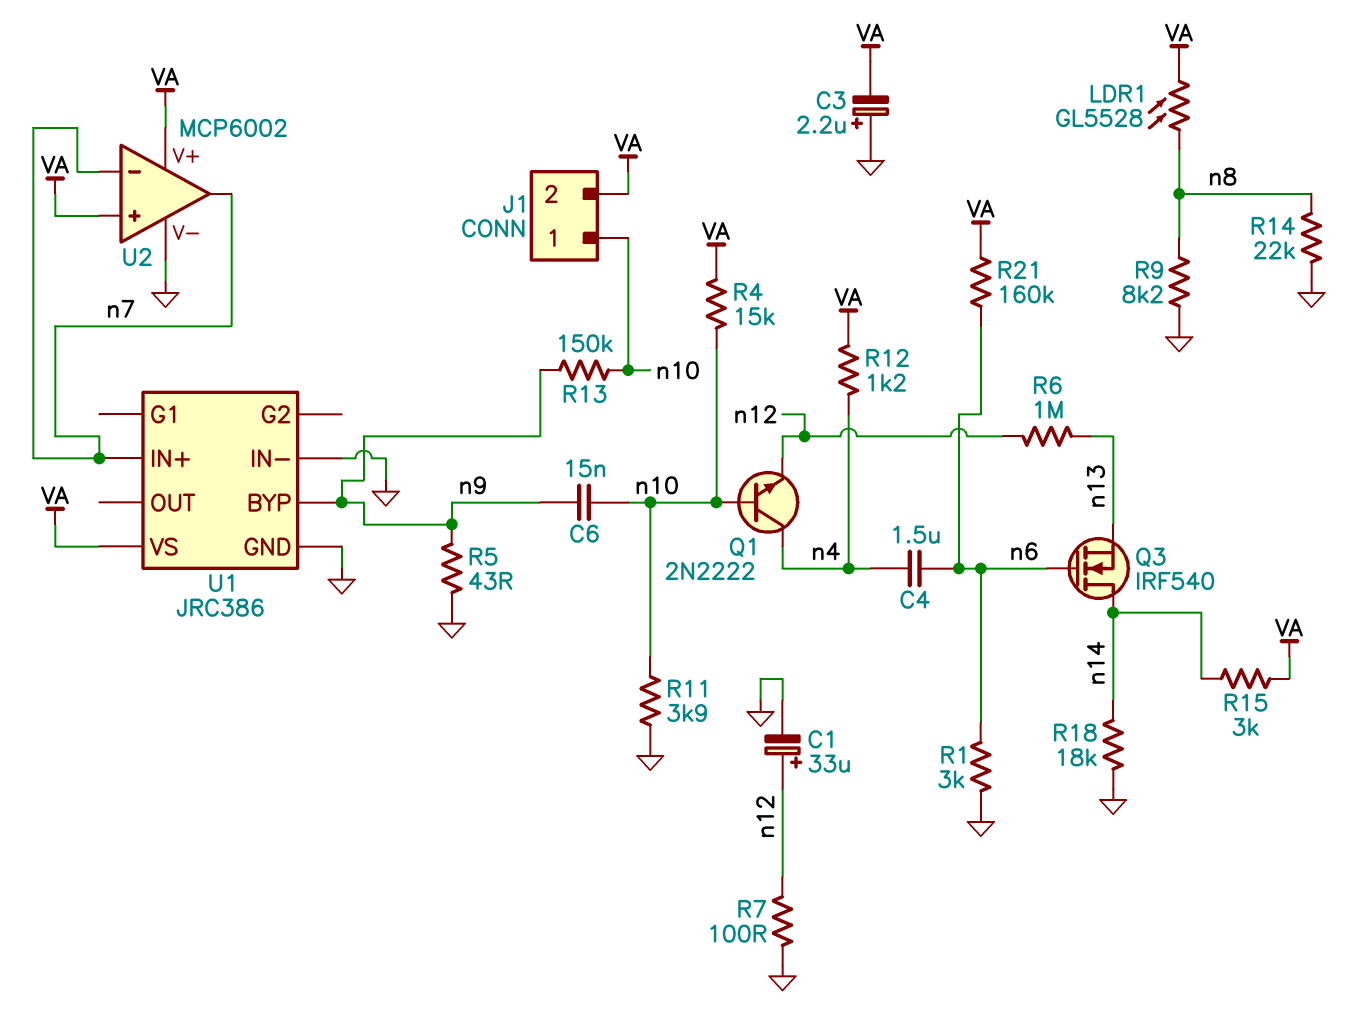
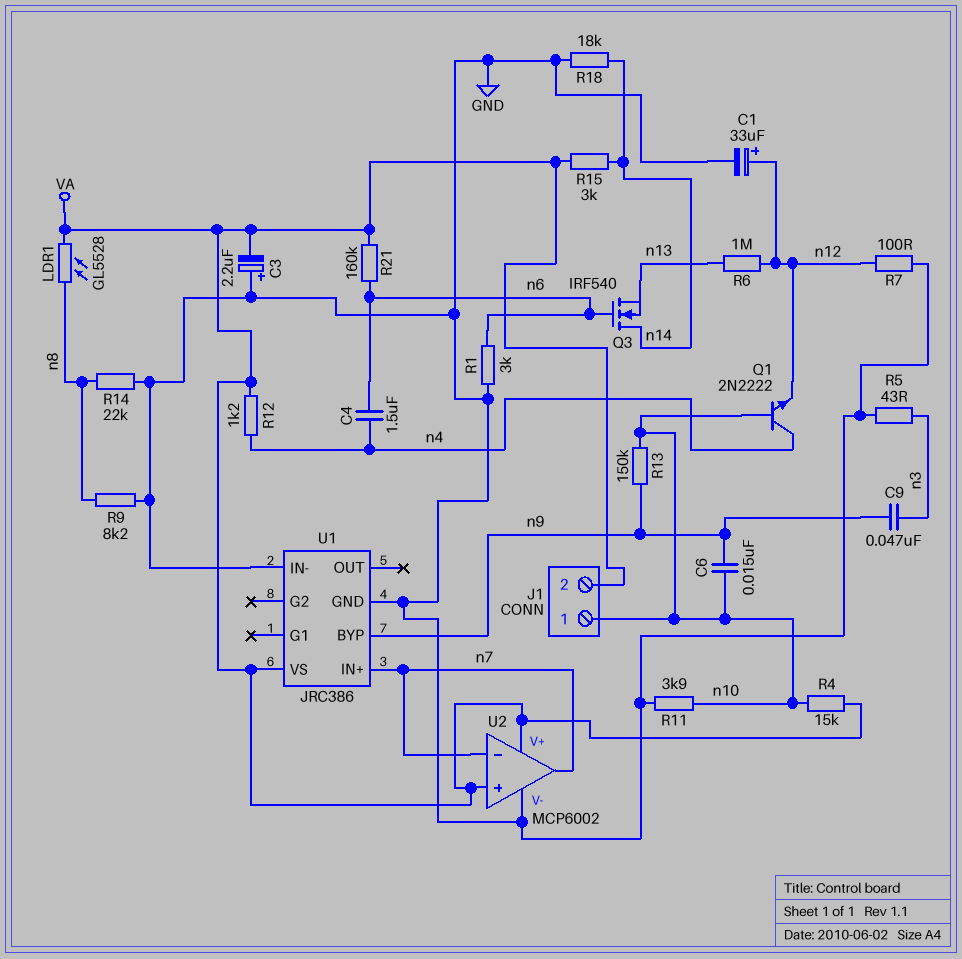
C9: none -> 47nF (n3, n9)
R5: 43 (GND, n9) -> 43 (GND, n3)

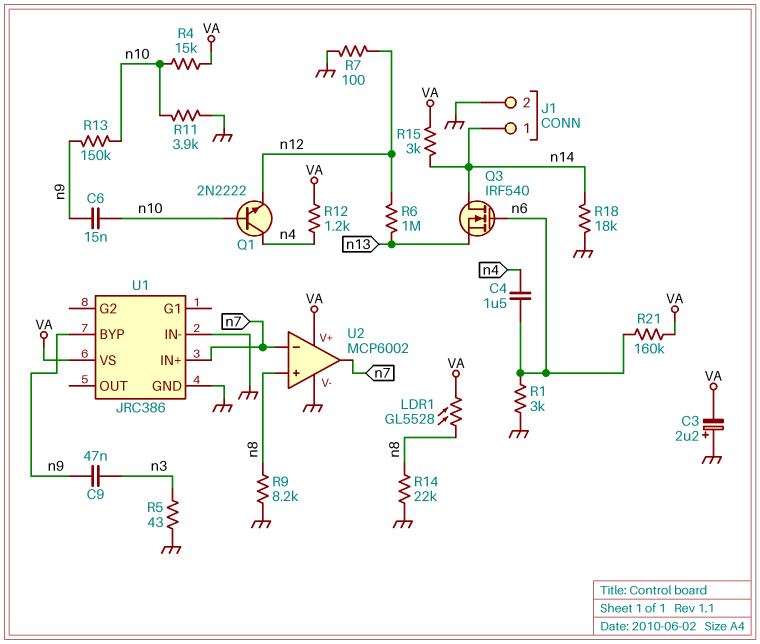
C1: 33uF (plus n12, minus GND) -> none
J1 pin 1: n10 -> n14
J1 pin 2: VA -> GND
U2 pin in+: VA -> n8

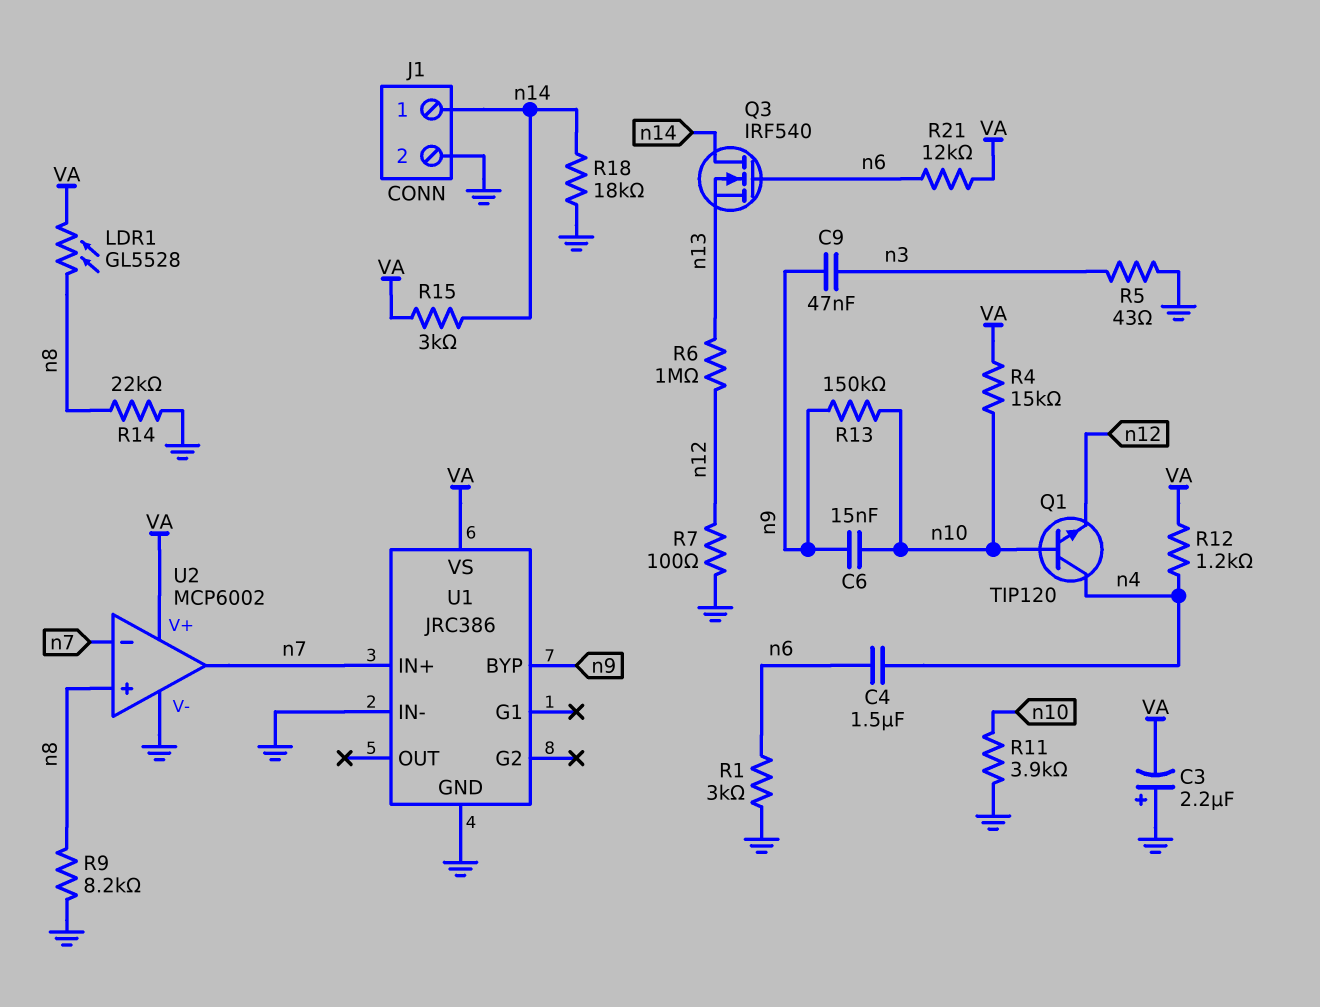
Q1: NPN 2N2222 (B n10, C n4, E n12) -> NPN TIP120 (B n10, C n4, E n12)
R21: 160k (VA, n6) -> 12k (VA, n6)

